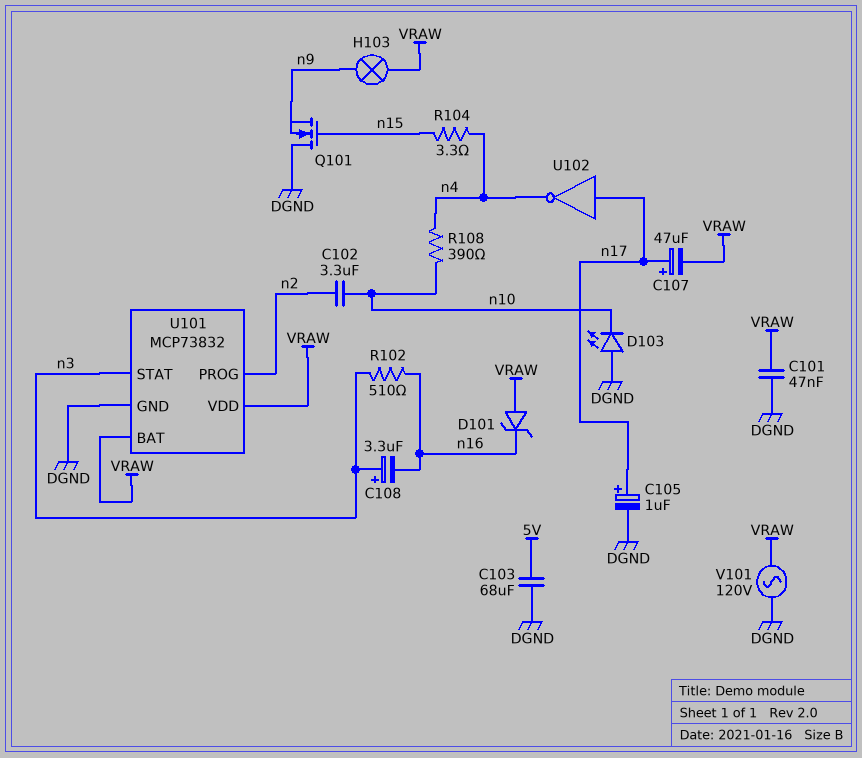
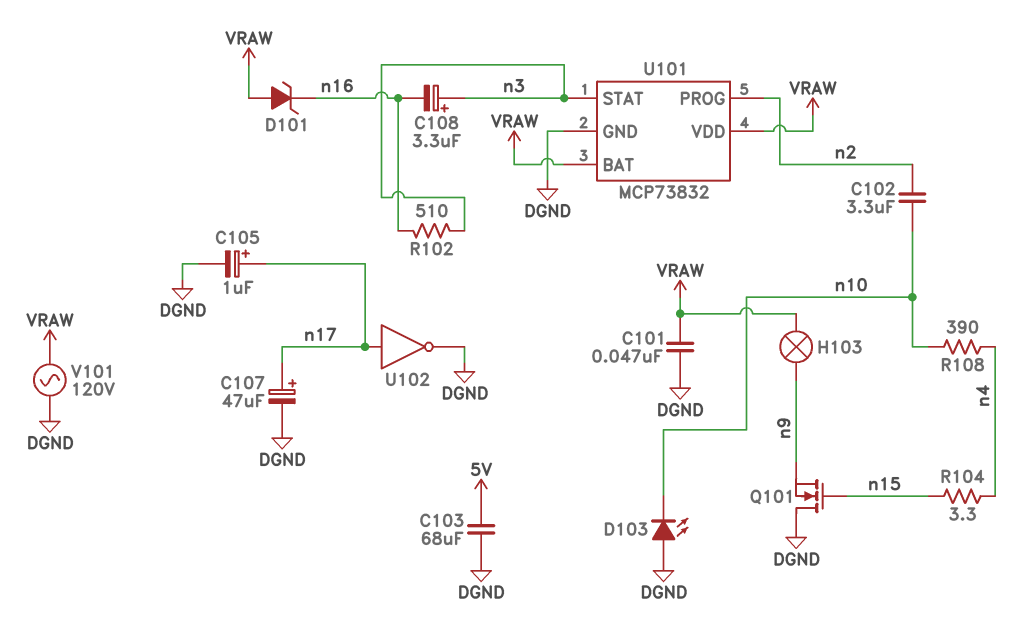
C107: 47uF (plus n17, minus VRAW) -> 47uF (plus n17, minus DGND)
U102: NOT (in n17, out n4) -> NOT (in n17, out DGND)

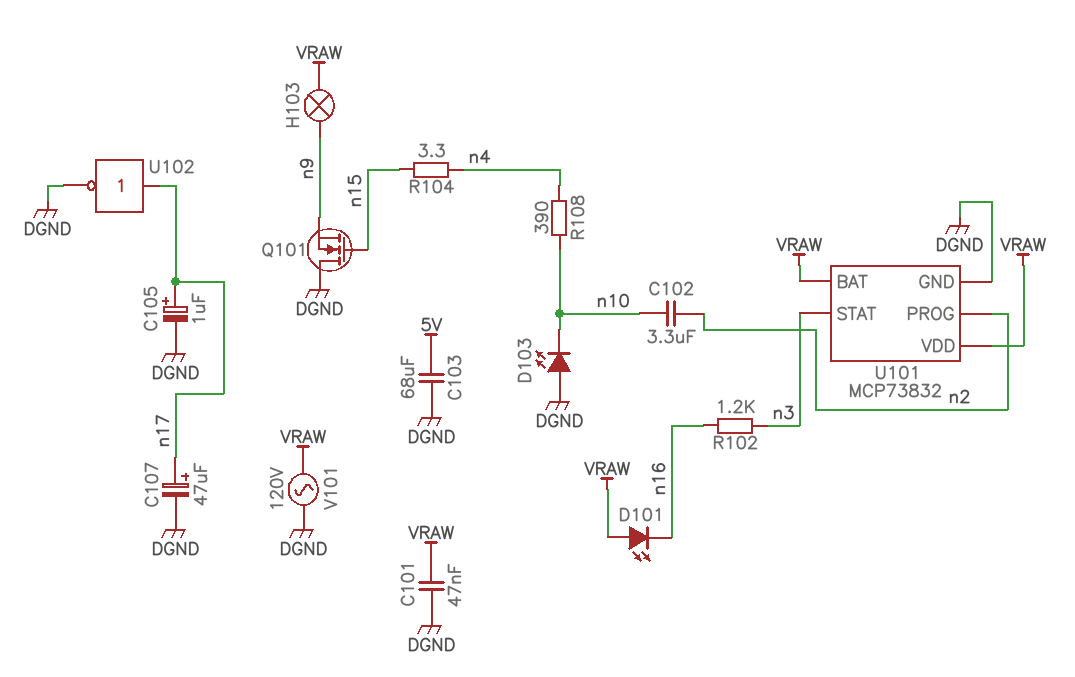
C108: 3.3uF (plus n3, minus n16) -> none
D101: zener (A VRAW, K n16) -> LED (A VRAW, K n16)
R102: 510 (n3, n16) -> 1.2k (n3, n16)

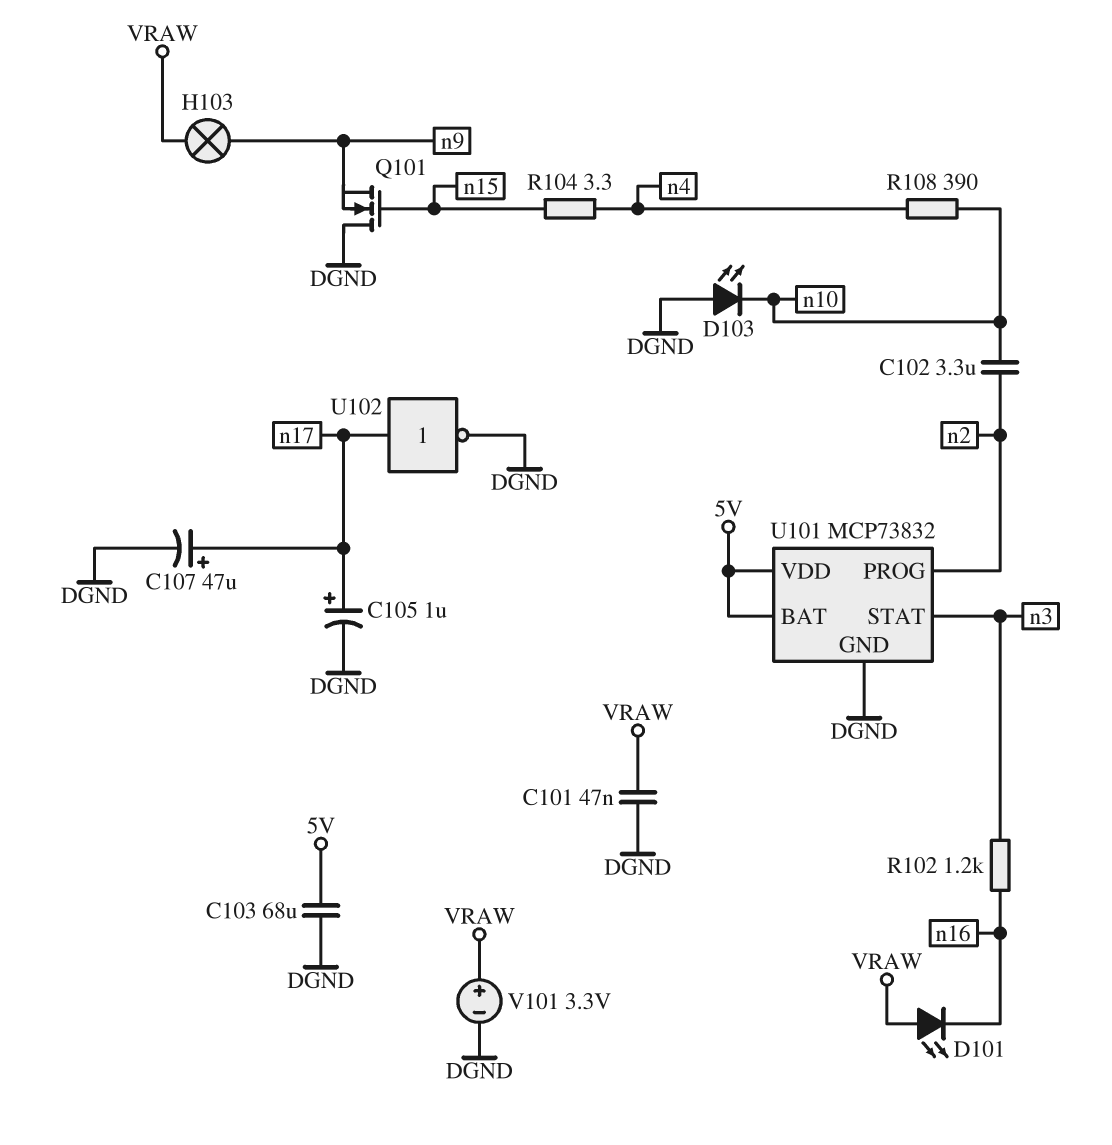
U101 pin BAT: VRAW -> 5V
U101 pin VDD: VRAW -> 5V
V101: AC 120V (DGND, VRAW) -> 3.3V (plus VRAW, minus DGND)

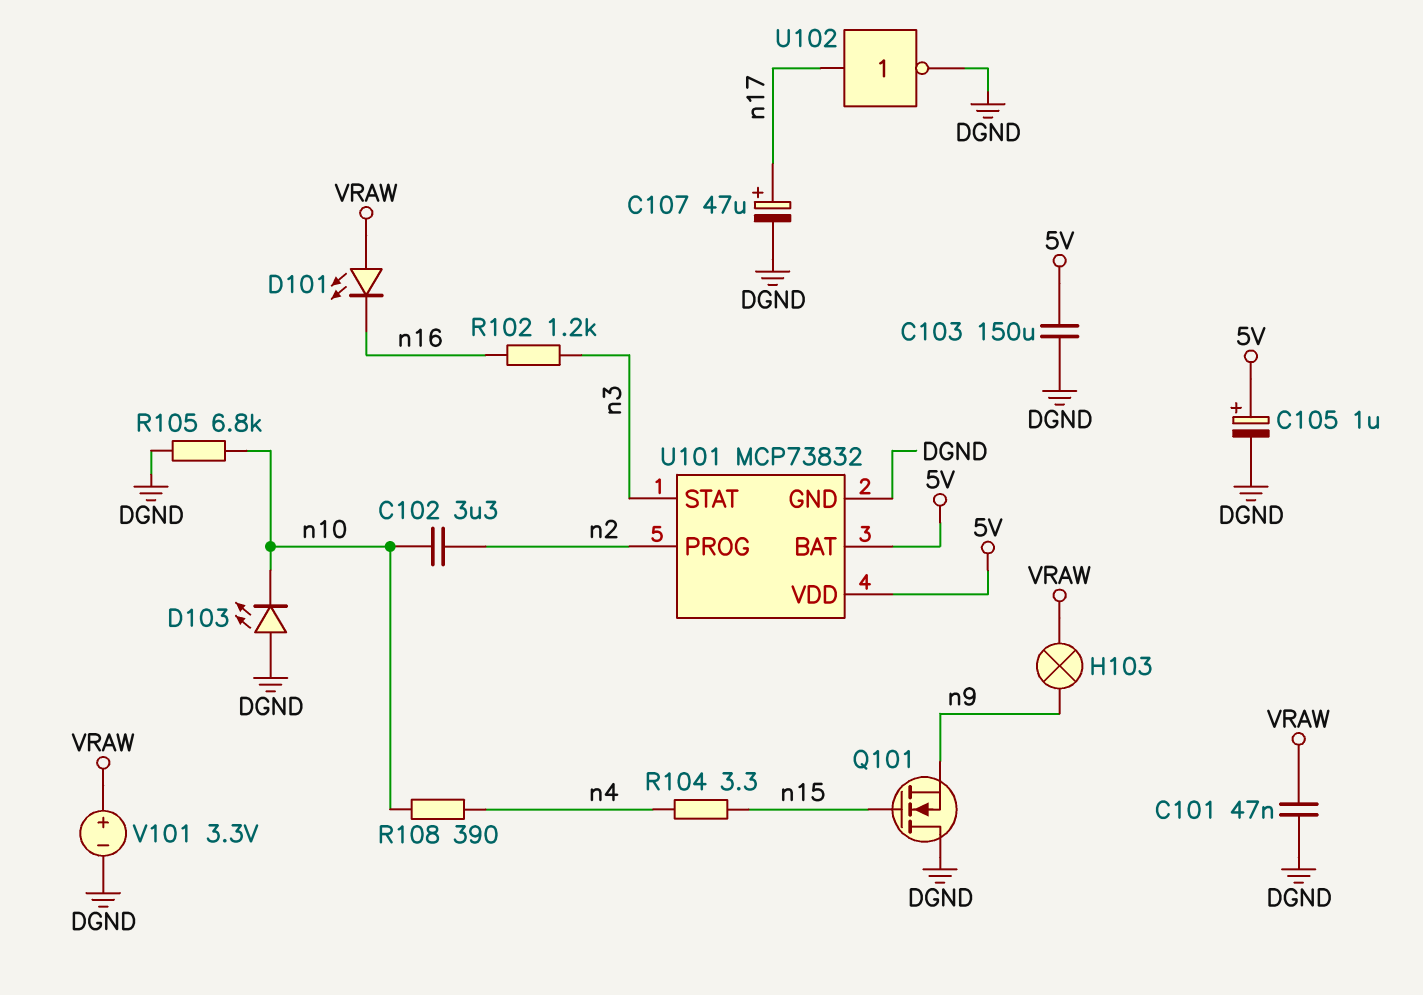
C103: 68uF (5V, DGND) -> 150uF (5V, DGND)
C105: 1uF (plus n17, minus DGND) -> 1uF (plus 5V, minus DGND)
R105: none -> 6.8k (DGND, n10)

